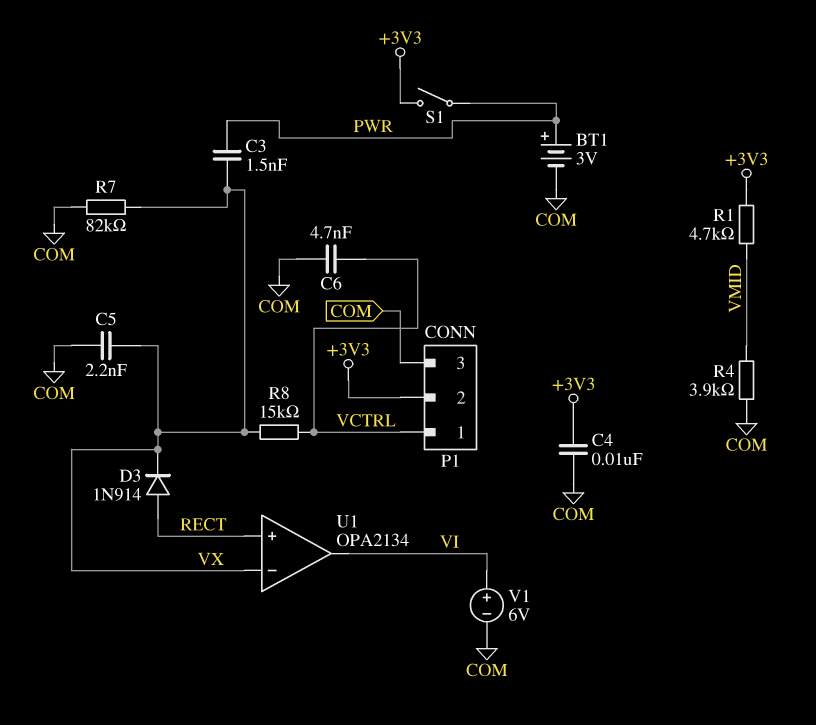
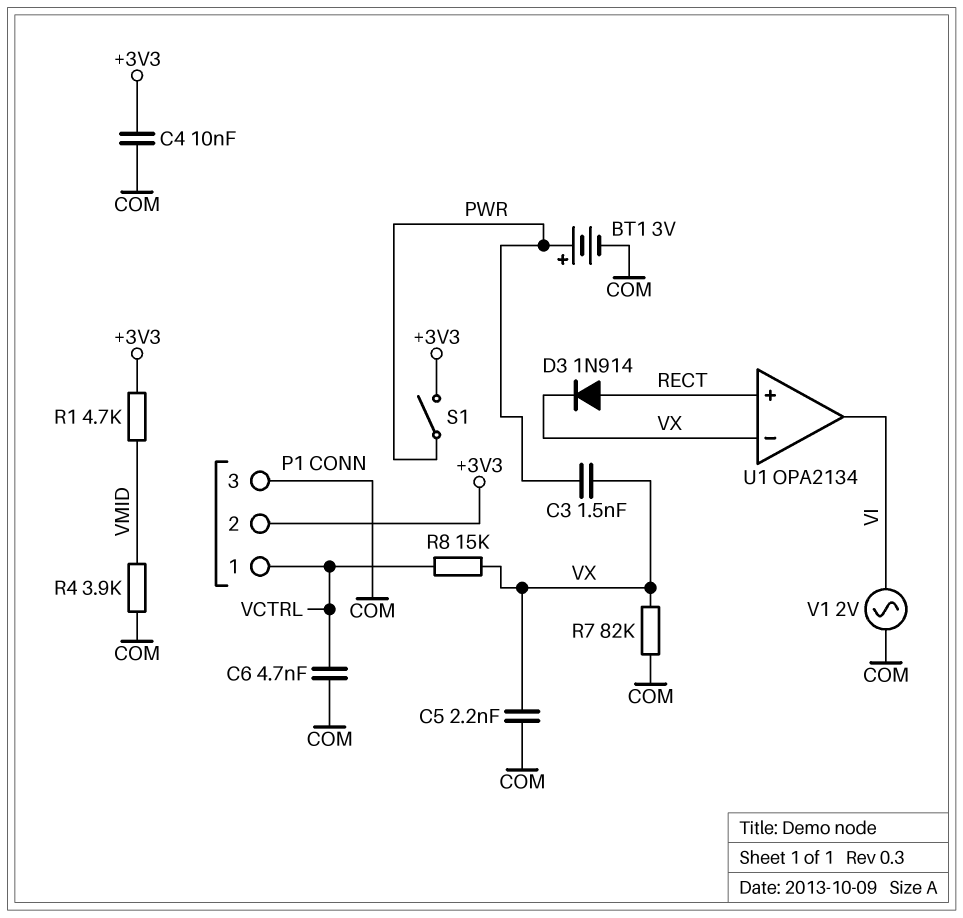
V1: 6V (plus VI, minus COM) -> AC 2V (COM, VI)

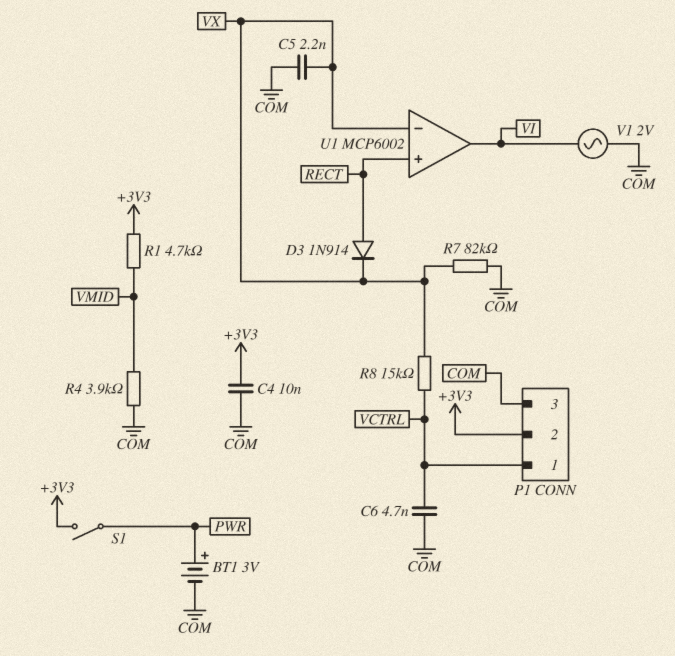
C3: 1.5nF (PWR, VX) -> none
U1: OPA2134 -> MCP6002

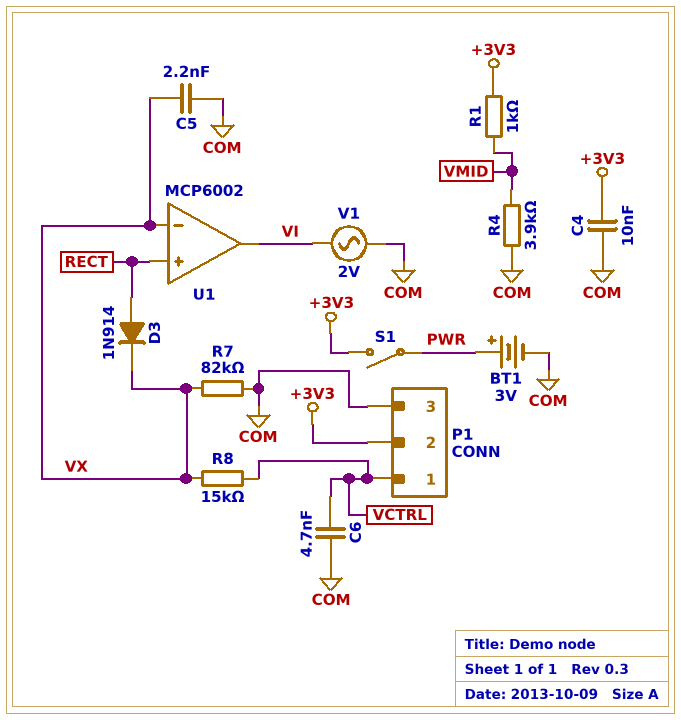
R1: 4.7k (+3V3, VMID) -> 1k (+3V3, VMID)

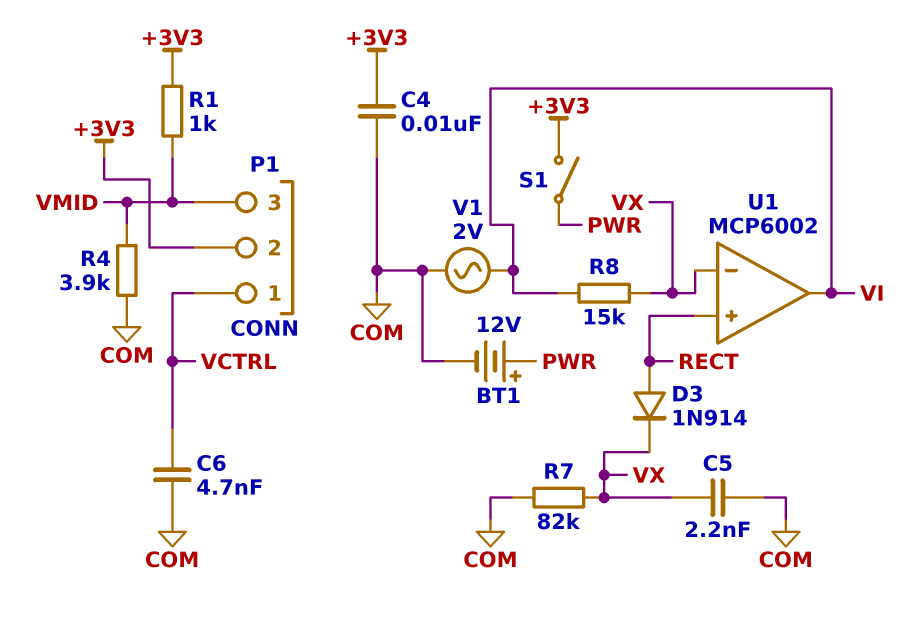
BT1: 3V (plus PWR, minus COM) -> 12V (plus PWR, minus COM)
P1 pin 3: COM -> VMID
R8: 15k (VCTRL, VX) -> 15k (VI, VX)

